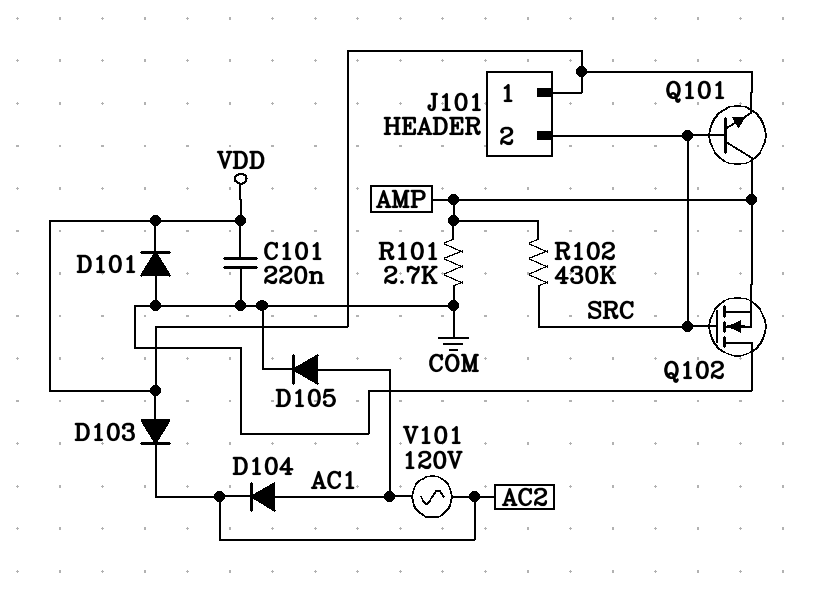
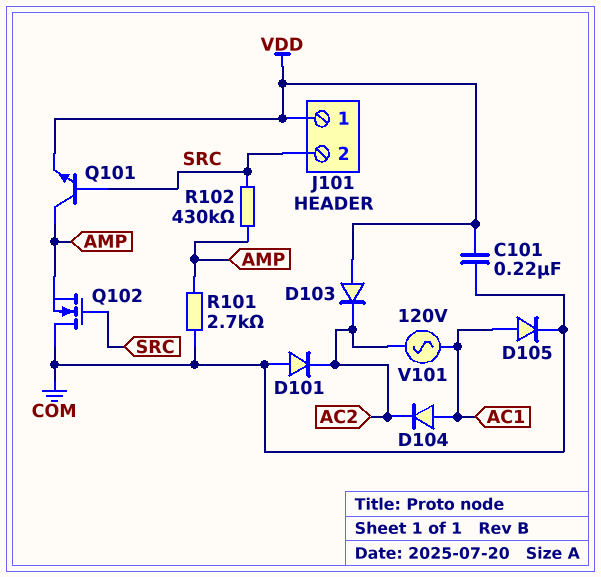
D101: diode (A COM, K VDD) -> diode (A COM, K AC2)

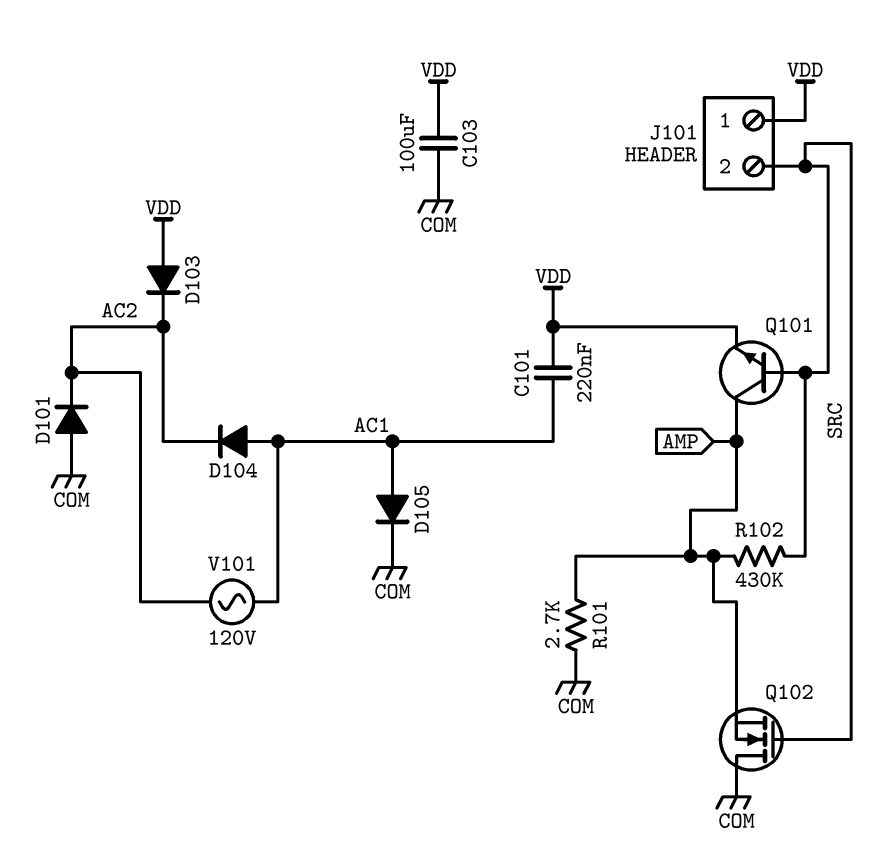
C101: 220nF (COM, VDD) -> 220nF (AC1, VDD)
C103: none -> 100uF (COM, VDD)

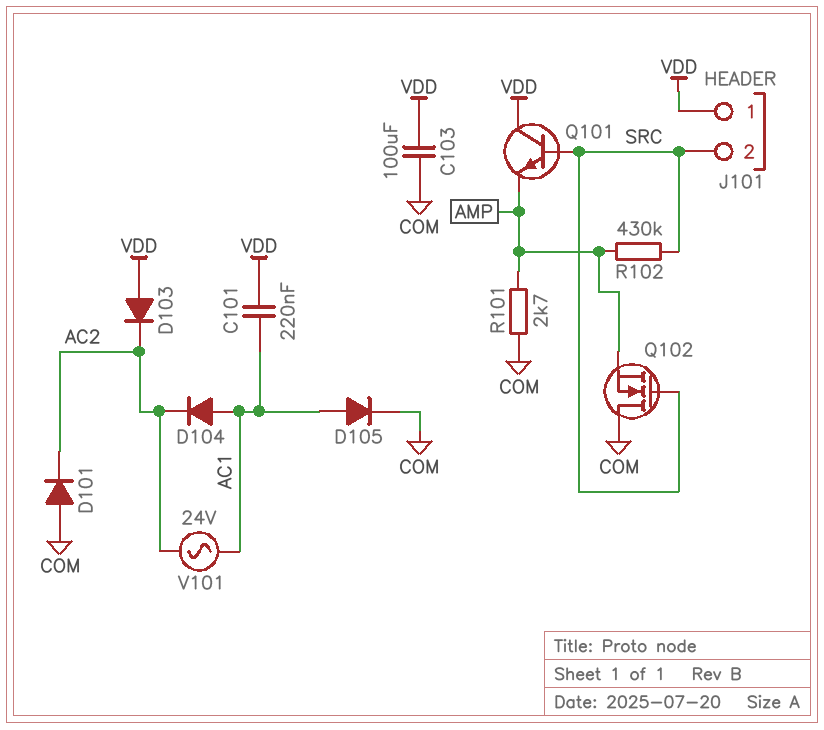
Q101: NPN (B SRC, C AMP, E VDD) -> NPN (B SRC, C VDD, E AMP)
V101: AC 120V (AC1, AC2) -> AC 24V (AC1, AC2)

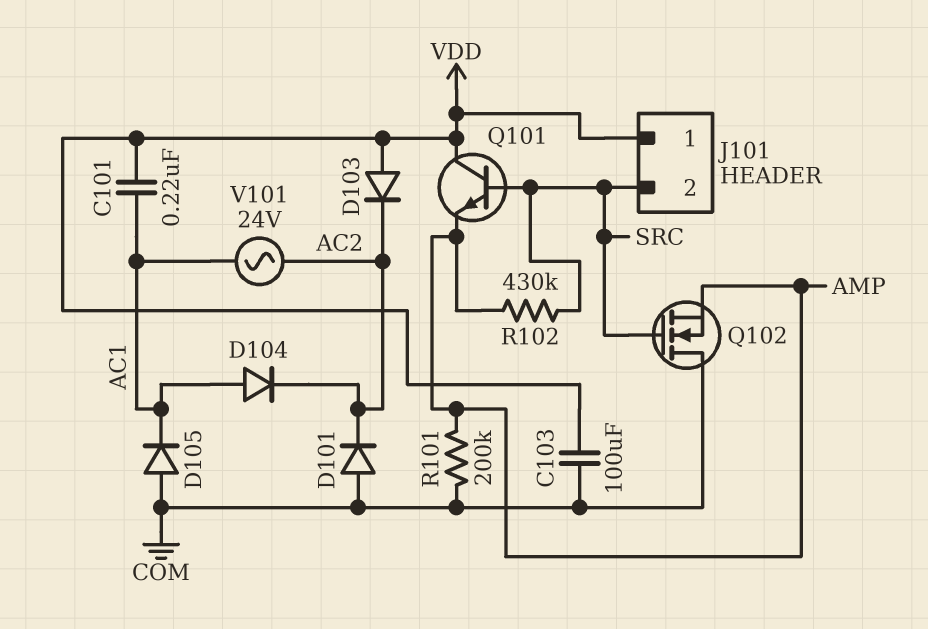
D105: diode (A AC1, K COM) -> diode (A COM, K AC1)
R101: 2.7k (AMP, COM) -> 200k (AMP, COM)

